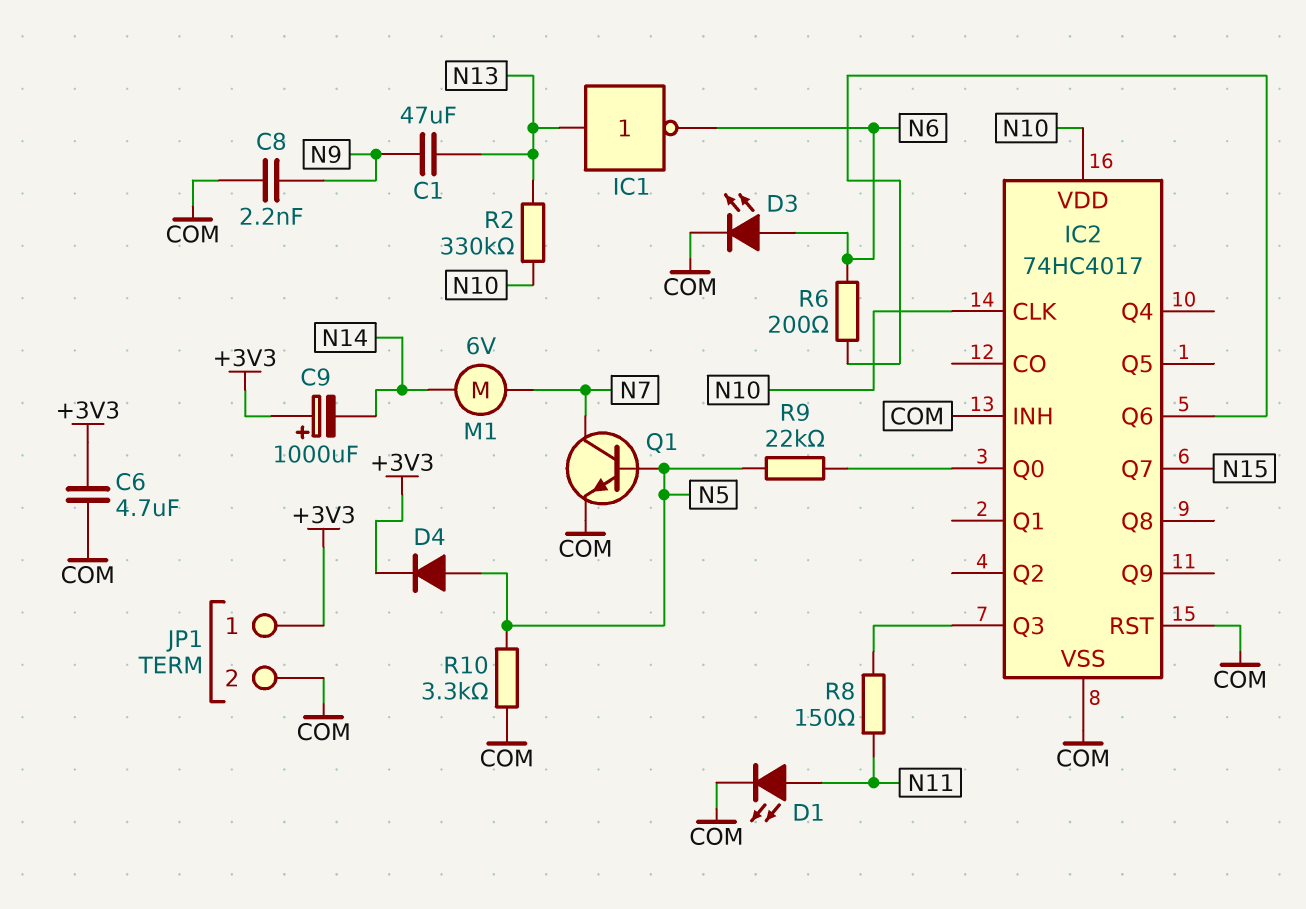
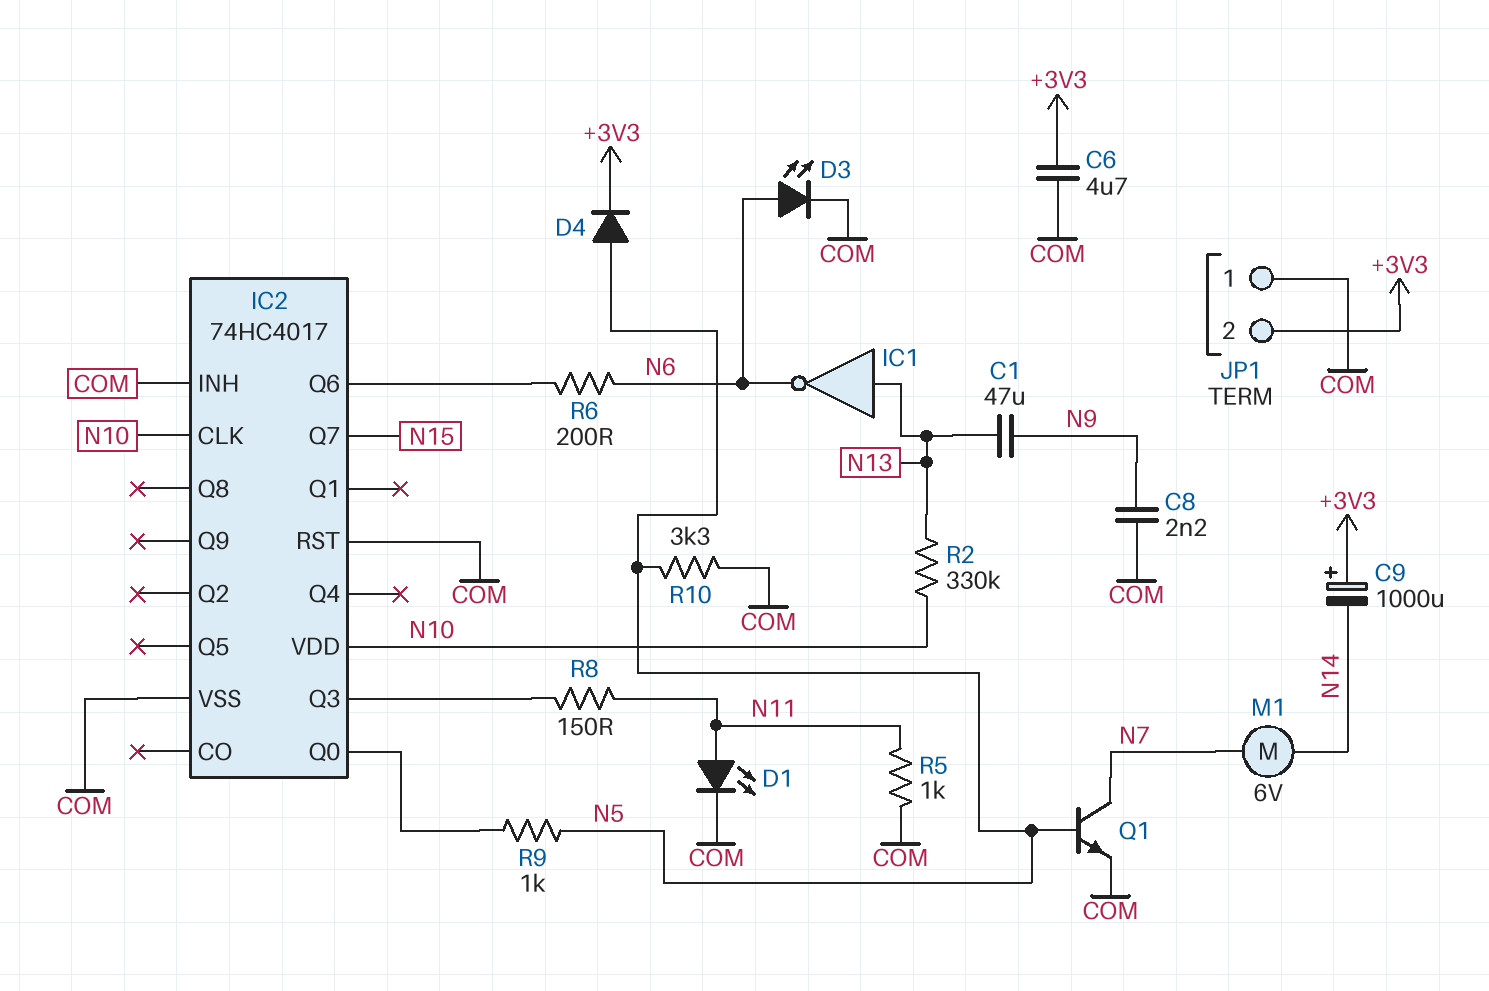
JP1 pin 1: +3V3 -> COM
JP1 pin 2: COM -> +3V3
R5: none -> 1k (COM, N11)
R9: 22k (IC2/Q0, N5) -> 1k (IC2/Q0, N5)

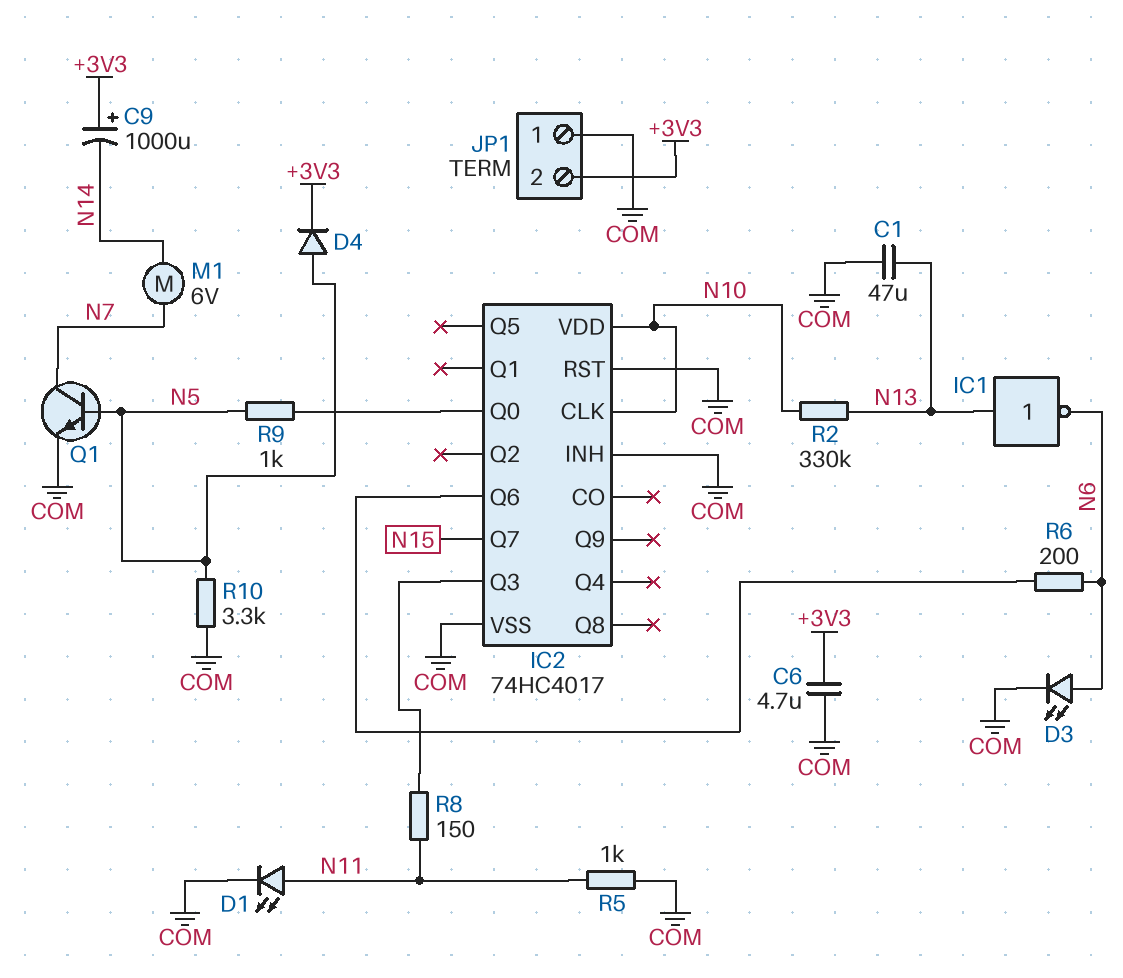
C1: 47uF (N9, N13) -> 47uF (COM, N13)
C8: 2.2nF (COM, N9) -> none

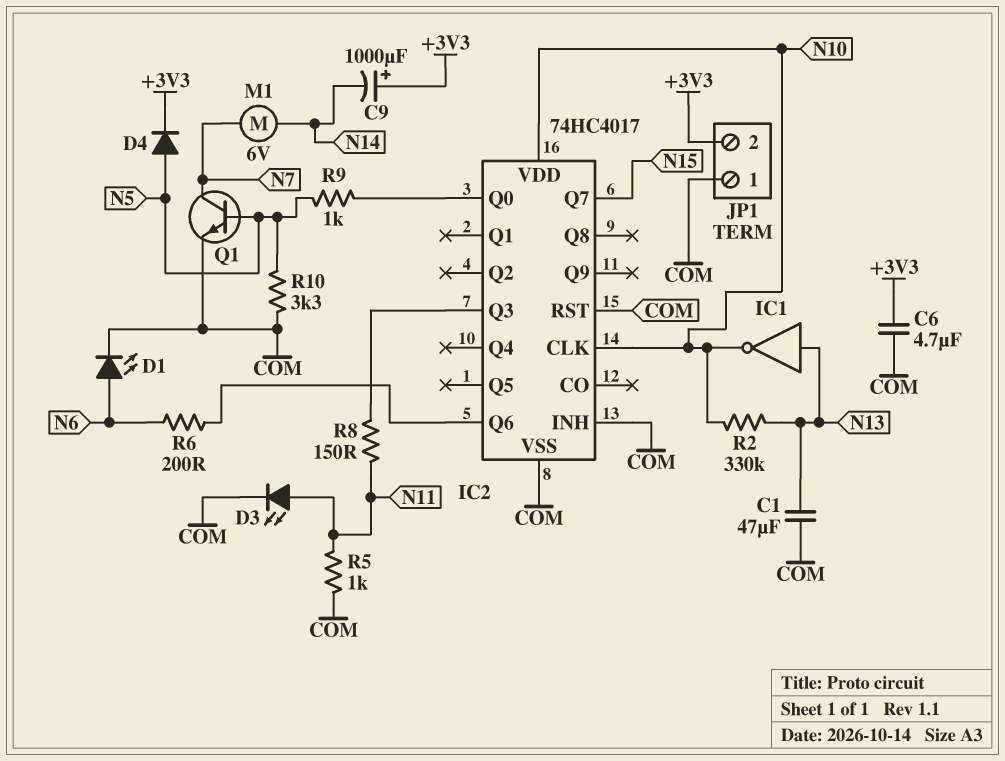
D1: LED (A N11, K COM) -> LED (A N6, K COM)
D3: LED (A N6, K COM) -> LED (A N11, K COM)
IC1: NOT (in N13, out N6) -> NOT (in N13, out N10)

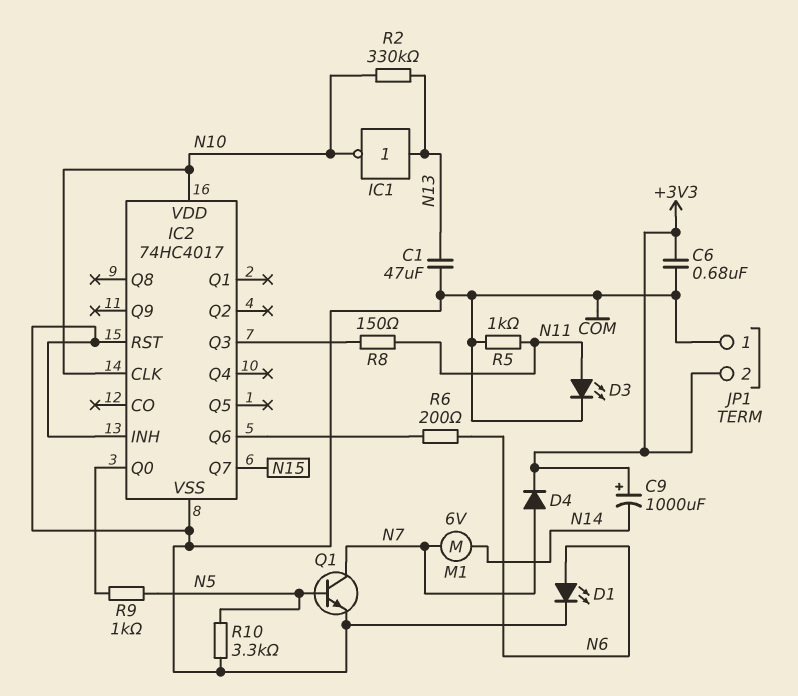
C6: 4.7uF (+3V3, COM) -> 680nF (+3V3, COM)
D4: diode (A N5, K +3V3) -> diode (A N7, K +3V3)

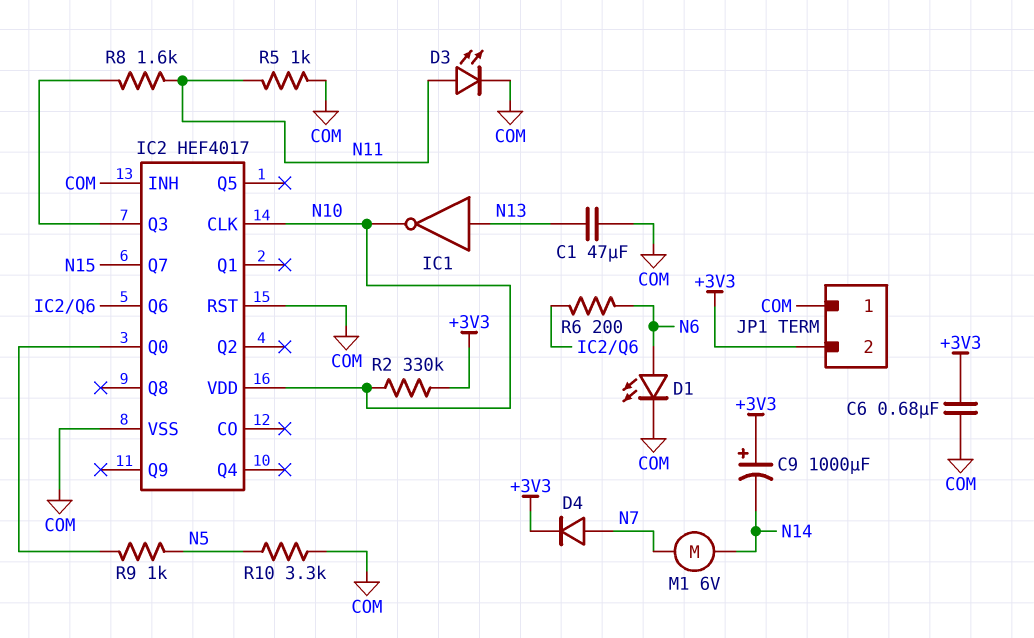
IC2: 74HC4017 -> HEF4017
Q1: NPN (B N5, C N7, E COM) -> none
R2: 330k (N10, N13) -> 330k (+3V3, N10)
R8: 150 (IC2/Q3, N11) -> 1.6k (IC2/Q3, N11)

